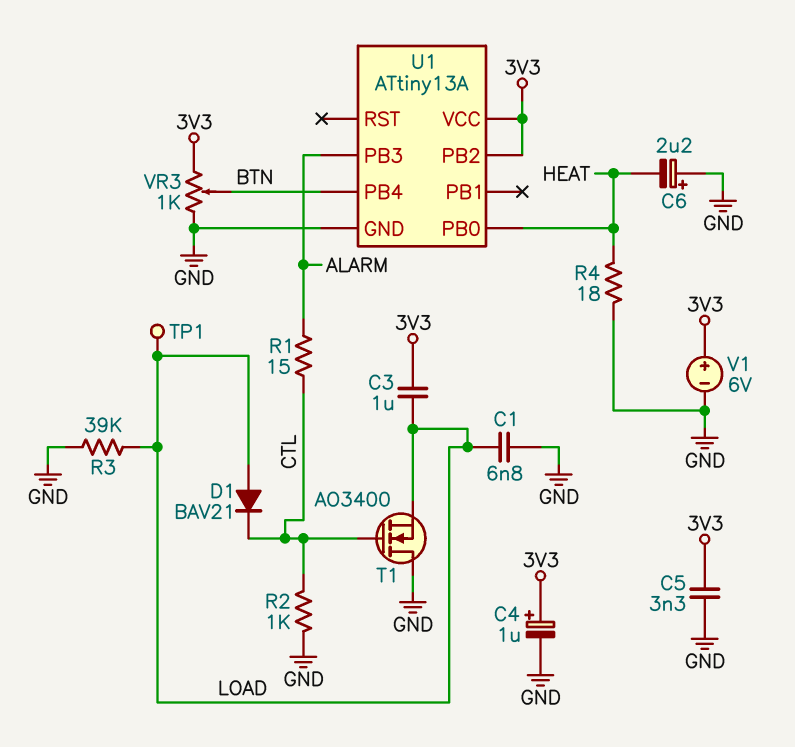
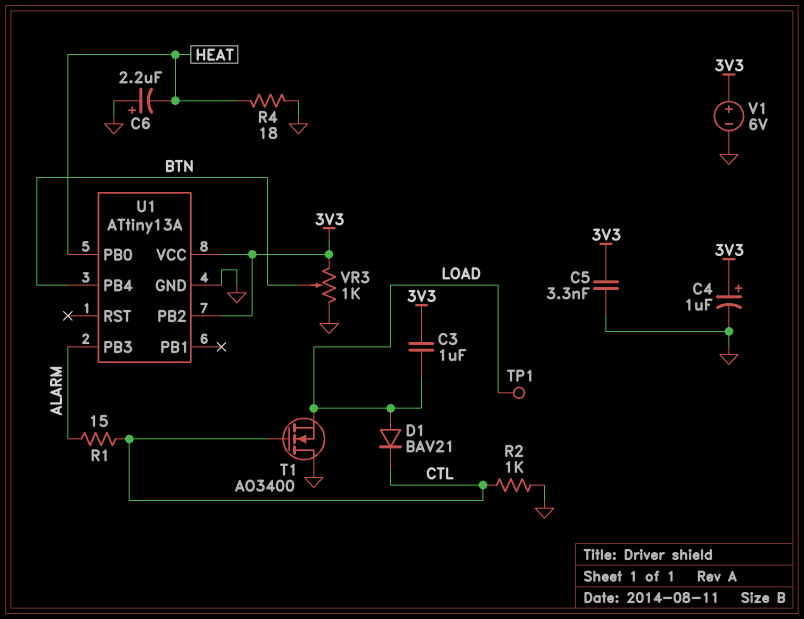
C1: 6.8nF (GND, LOAD) -> none
R3: 39k (GND, LOAD) -> none

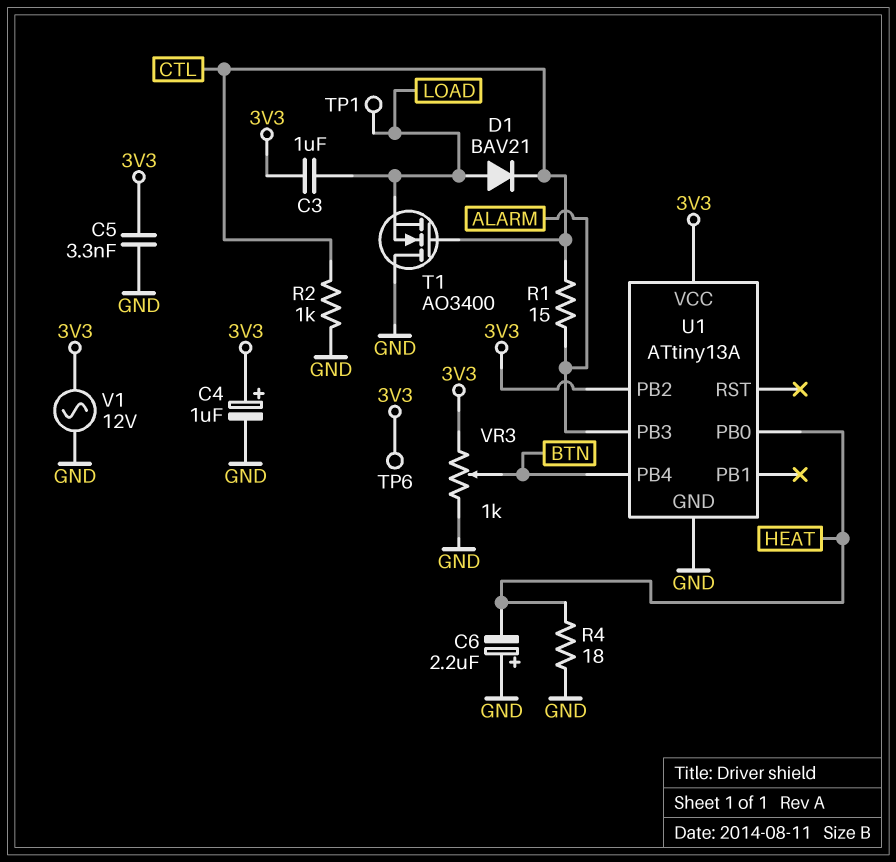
TP6: none -> test point (3V3)
V1: 6V (plus 3V3, minus GND) -> AC 12V (3V3, GND)

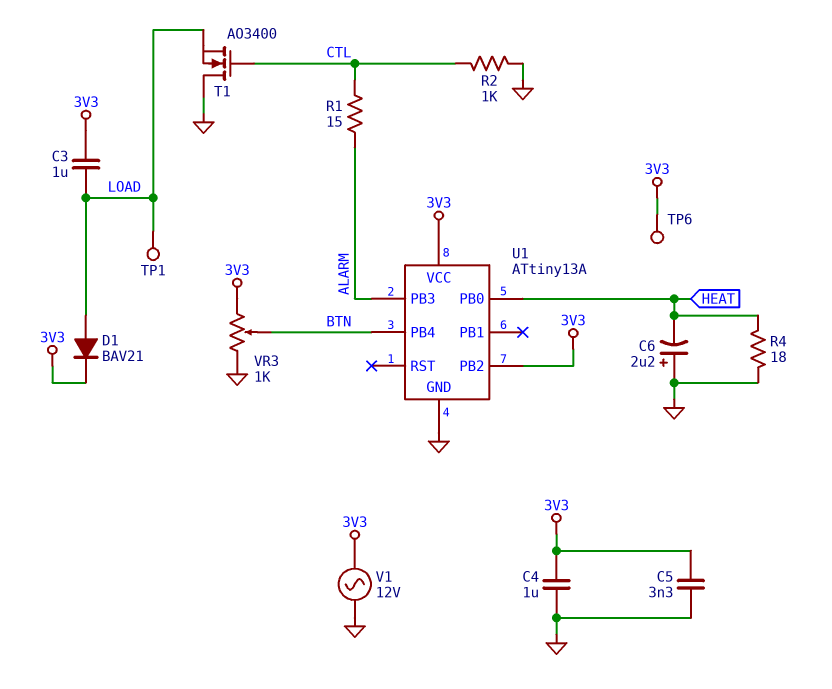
C4: 1uF (plus 3V3, minus GND) -> 1uF (3V3, GND)
D1: diode BAV21 (A LOAD, K CTL) -> diode BAV21 (A LOAD, K 3V3)

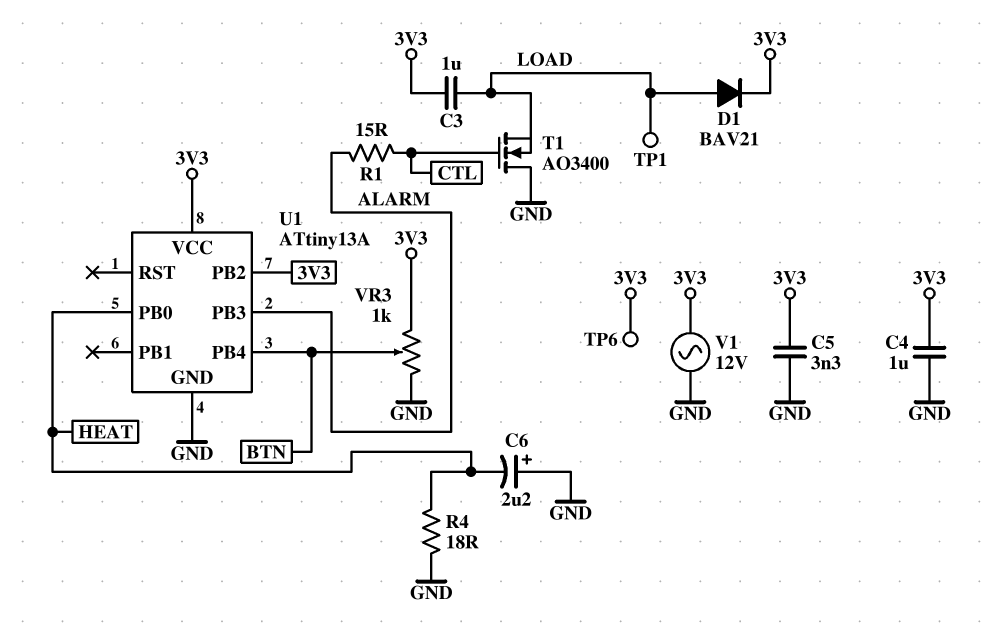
R2: 1k (CTL, GND) -> none

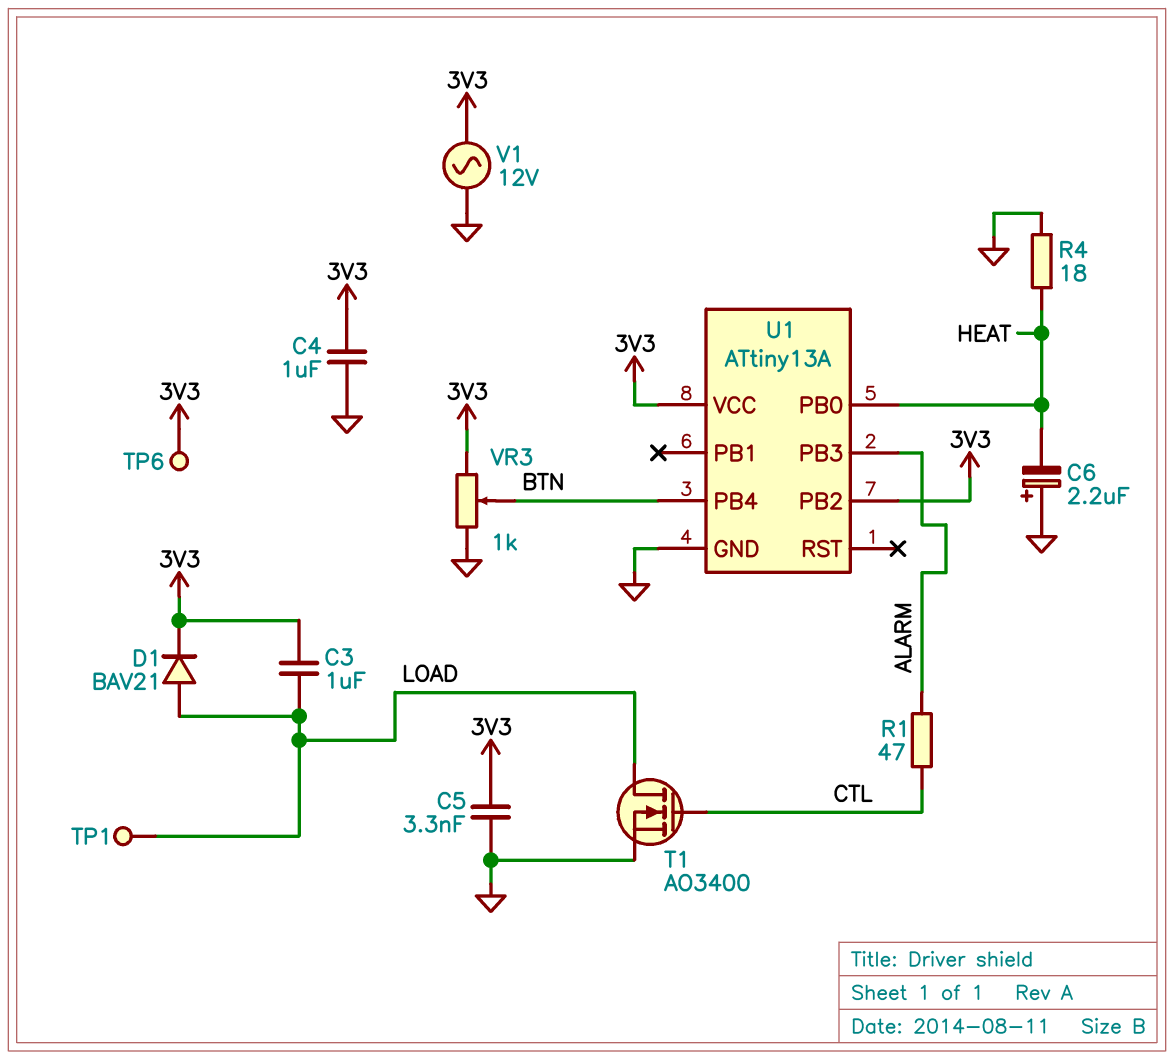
R1: 15 (ALARM, CTL) -> 47 (ALARM, CTL)
T1: NMOS AO3400 (G CTL, D GND, S LOAD) -> NMOS AO3400 (G CTL, D LOAD, S GND)

